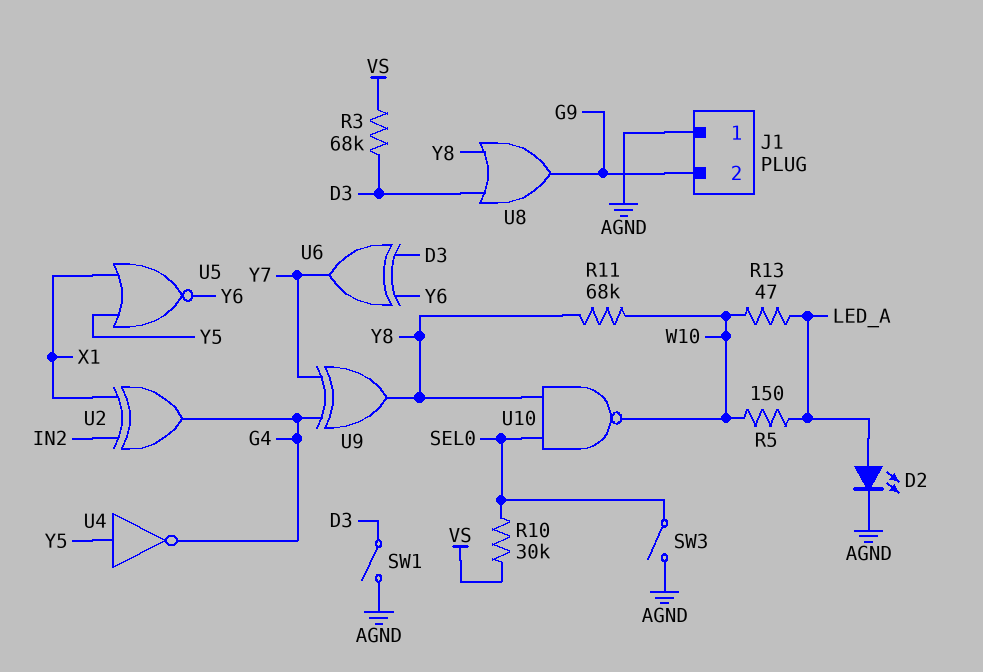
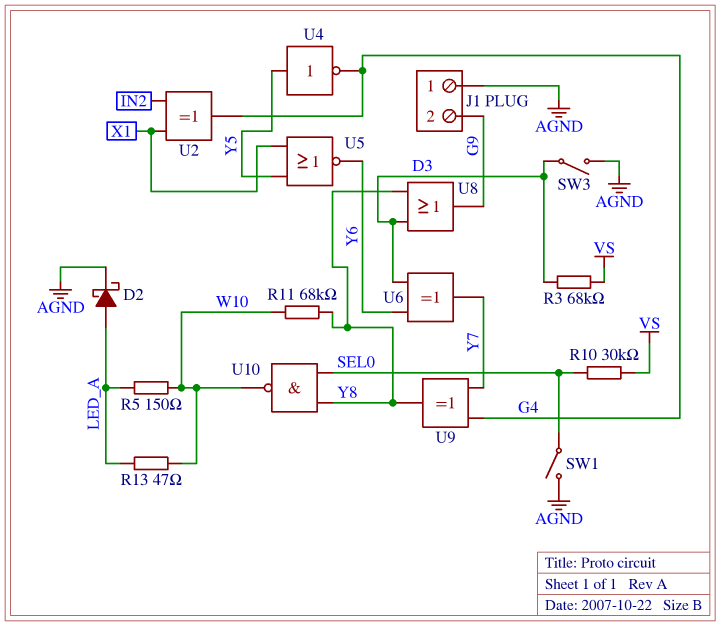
D2: LED (A LED_A, K AGND) -> schottky (A LED_A, K AGND)
SW1: switch (AGND, D3) -> switch (AGND, SEL0)
SW3: switch (AGND, SEL0) -> switch (AGND, D3)

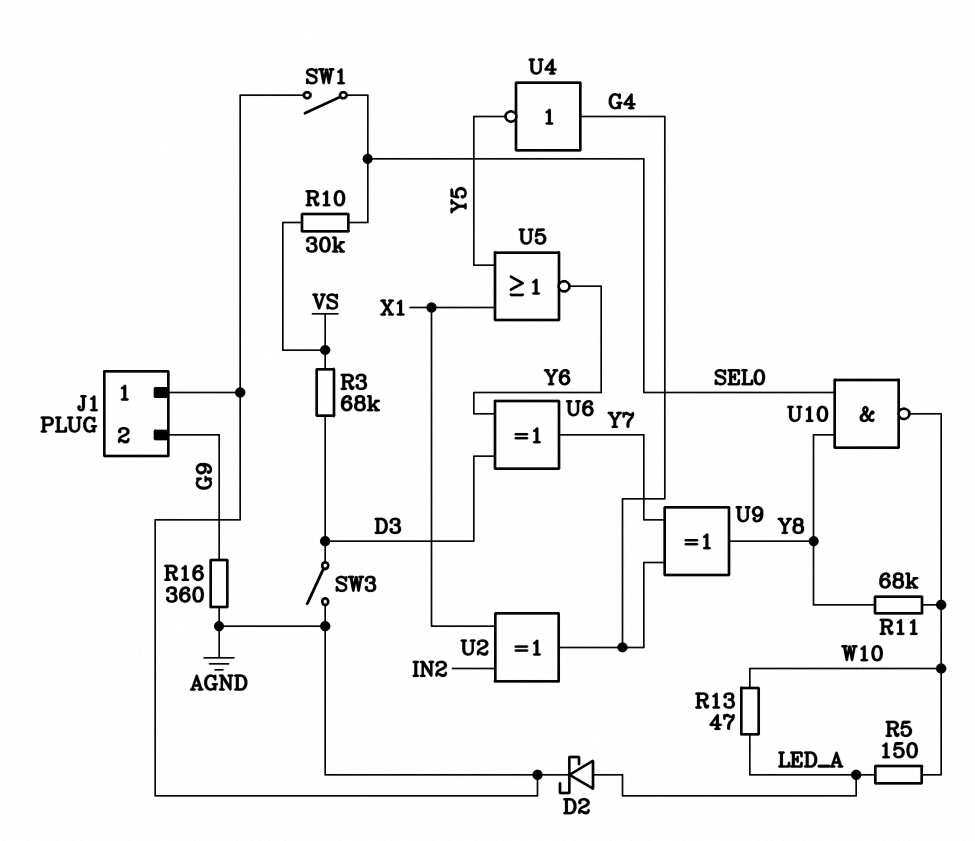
R16: none -> 360 (AGND, G9)
U4: NOT (in Y5, out G4) -> NOT (in G4, out Y5)
U8: OR (in D3, in Y8, out G9) -> none

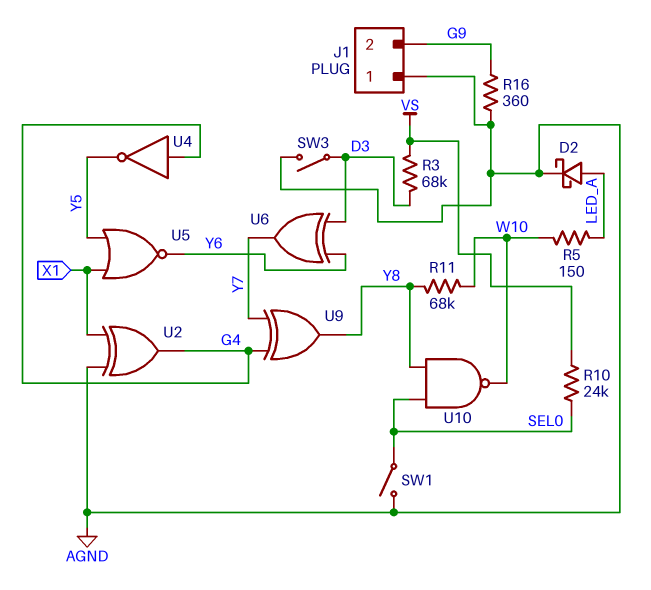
R10: 30k (SEL0, VS) -> 24k (SEL0, VS)
R13: 47 (LED_A, W10) -> none
U2: XOR (in IN2, in X1, out G4) -> XOR (in AGND, in X1, out G4)

